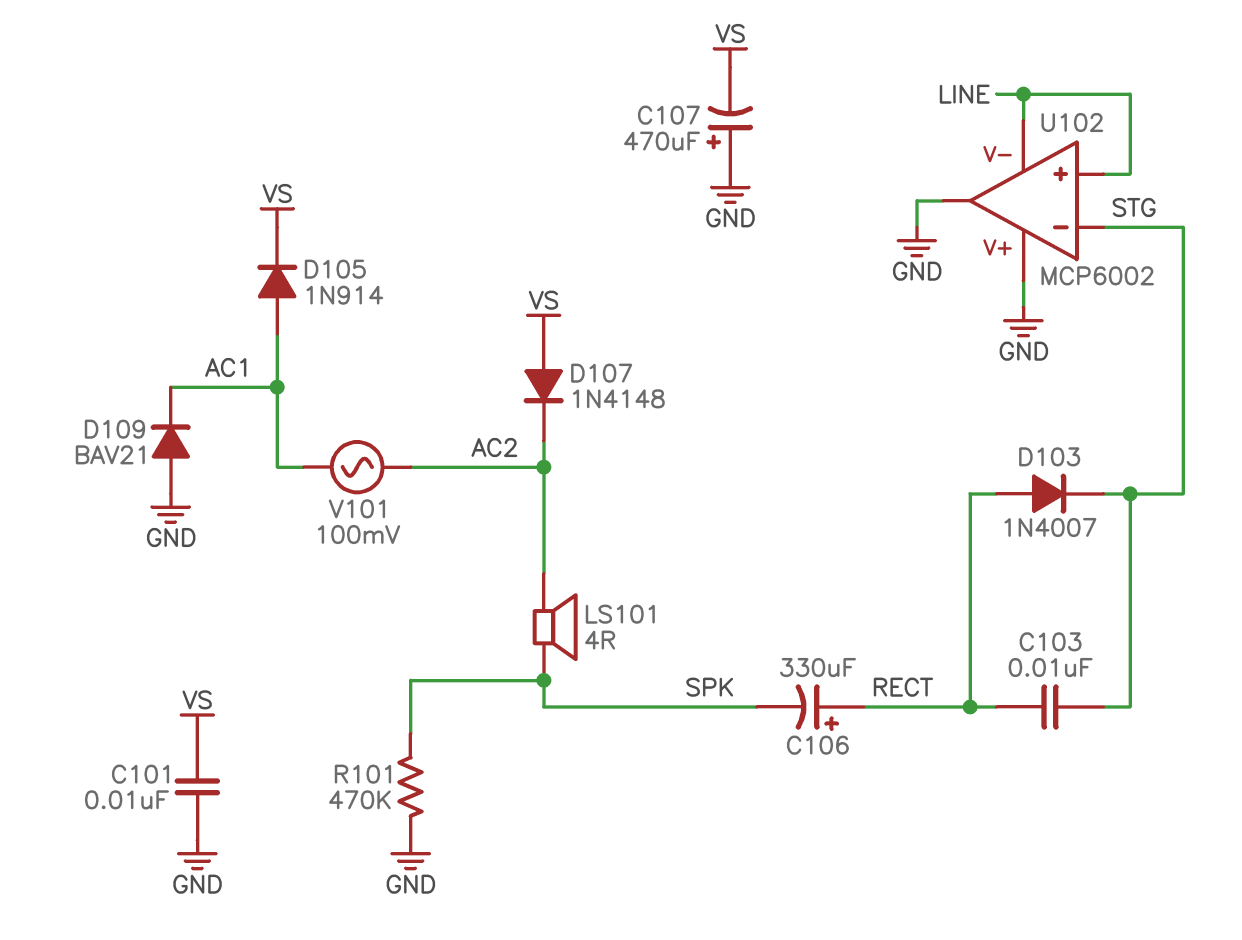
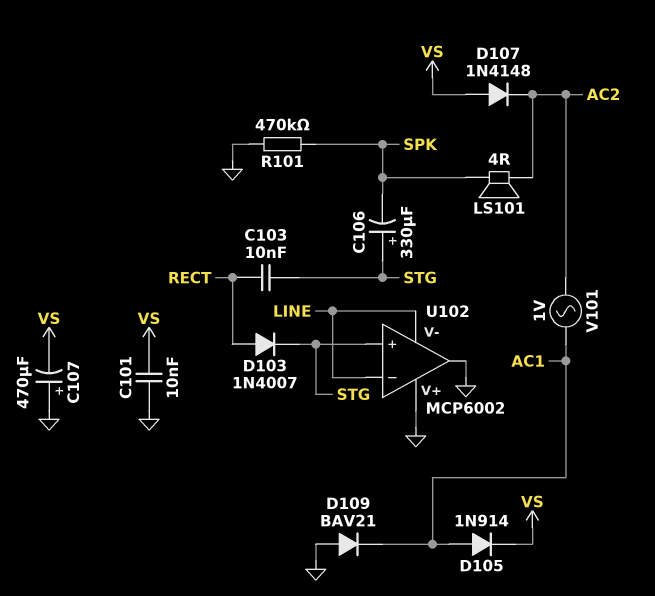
C106: 330uF (plus RECT, minus SPK) -> 330uF (plus STG, minus SPK)
U102 pin in+: LINE -> STG
U102 pin in-: STG -> LINE
V101: AC 100mV (AC1, AC2) -> AC 1V (AC1, AC2)

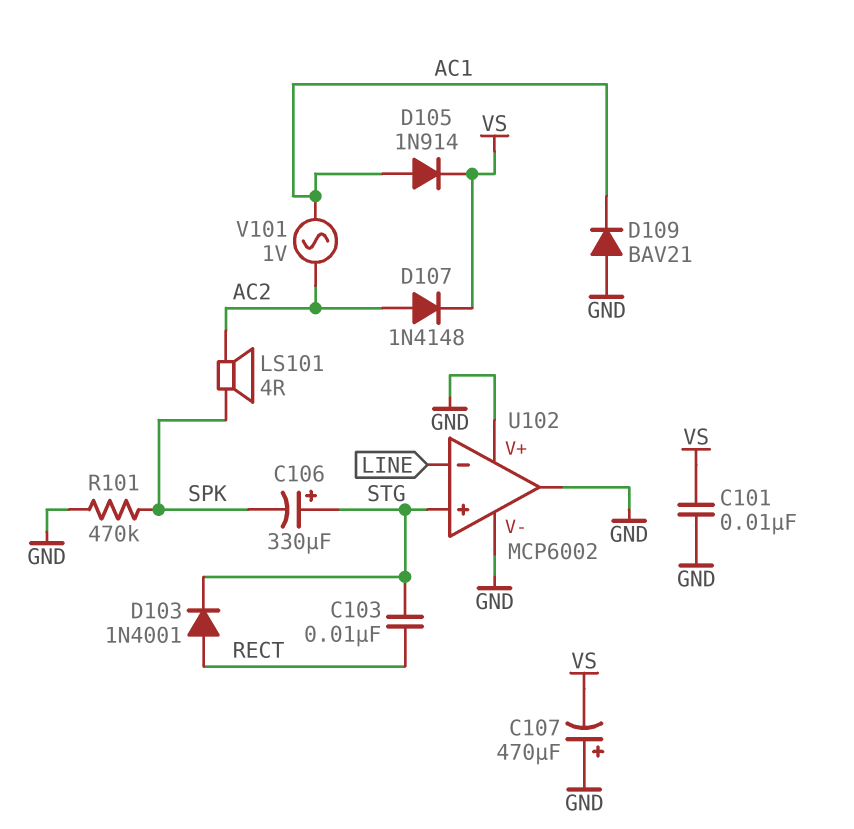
D103: diode 1N4007 (A RECT, K STG) -> diode 1N4001 (A RECT, K STG)
D107: diode 1N4148 (A VS, K AC2) -> diode 1N4148 (A AC2, K VS)
U102 pin V-: LINE -> GND

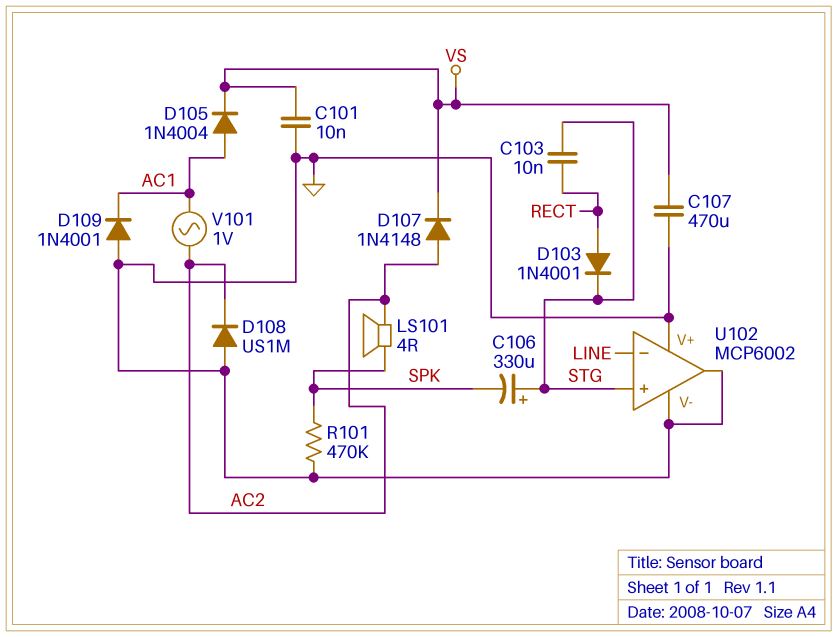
C107: 470uF (plus GND, minus VS) -> 470uF (GND, VS)
D105: diode 1N914 (A AC1, K VS) -> diode 1N4004 (A AC1, K VS)
D108: none -> diode US1M (A GND, K AC2)
D109: diode BAV21 (A GND, K AC1) -> diode 1N4001 (A GND, K AC1)

